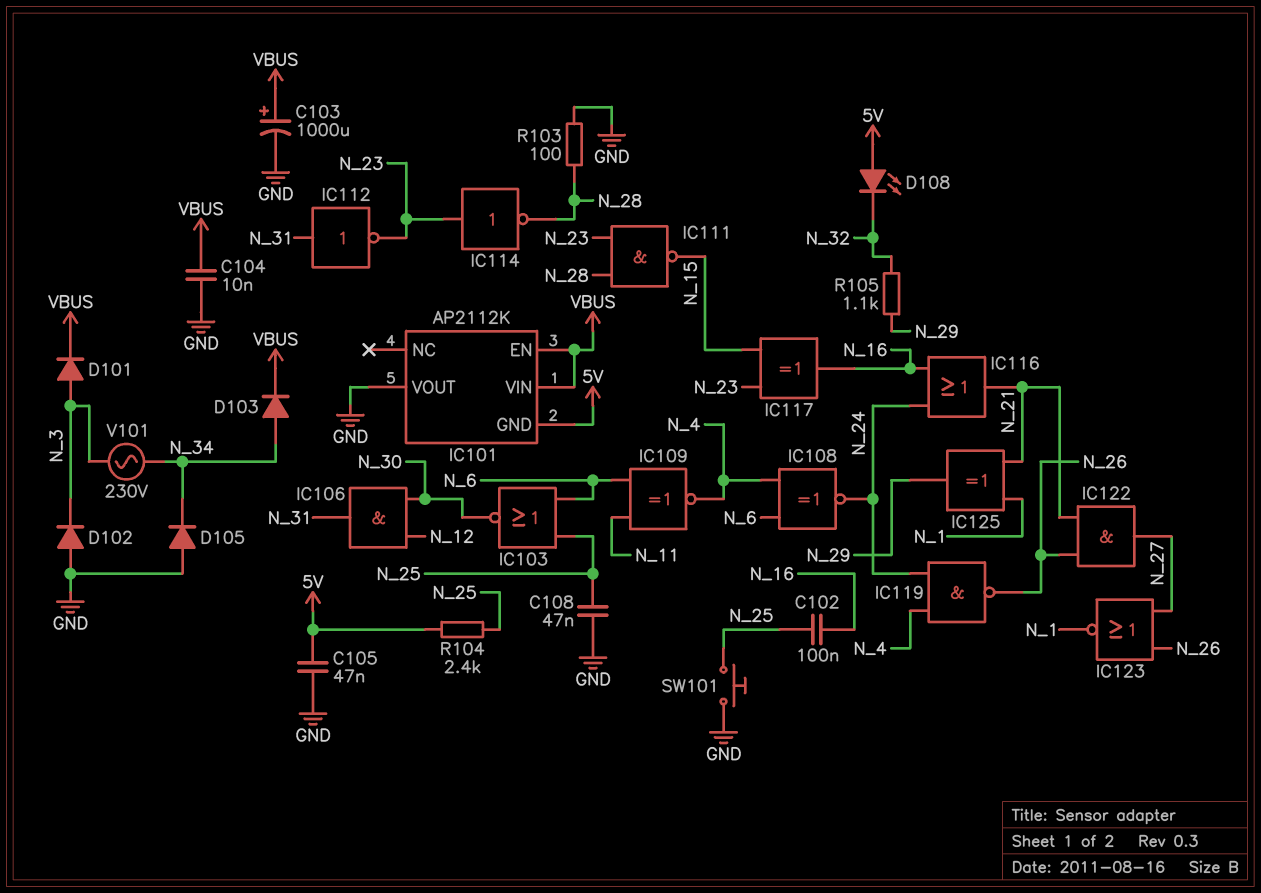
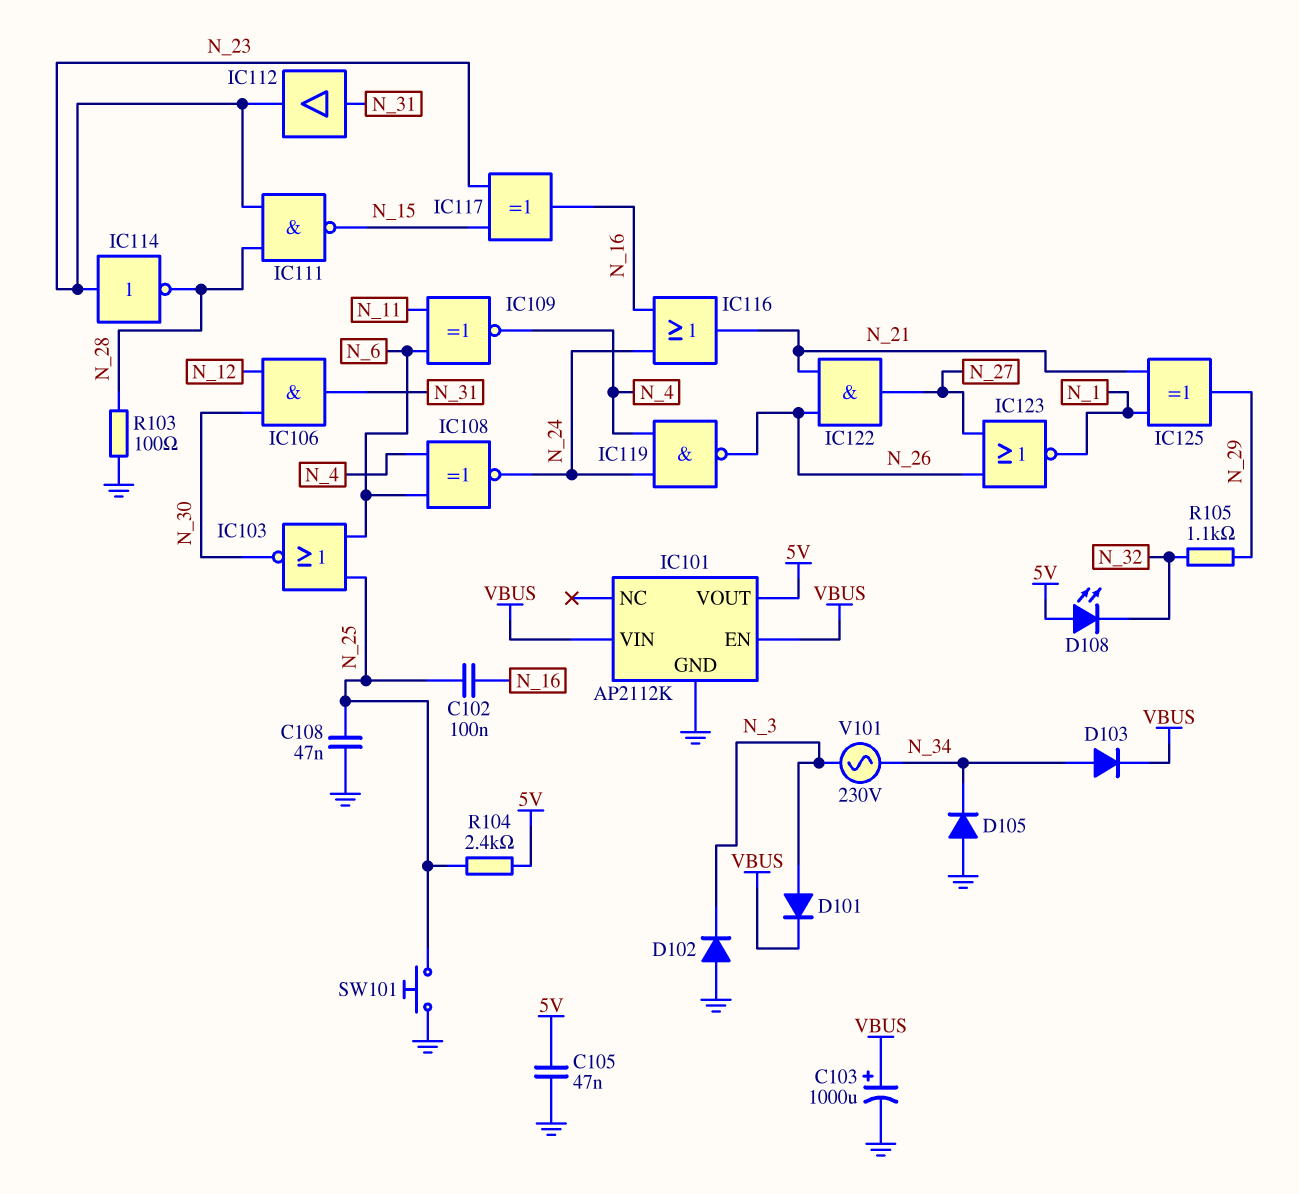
C104: 10nF (GND, VBUS) -> none
IC101 pin GND: 5V -> GND
IC101 pin VOUT: GND -> 5V
IC112: NOT (in N_31, out N_23) -> buffer (in N_31, out N_23)

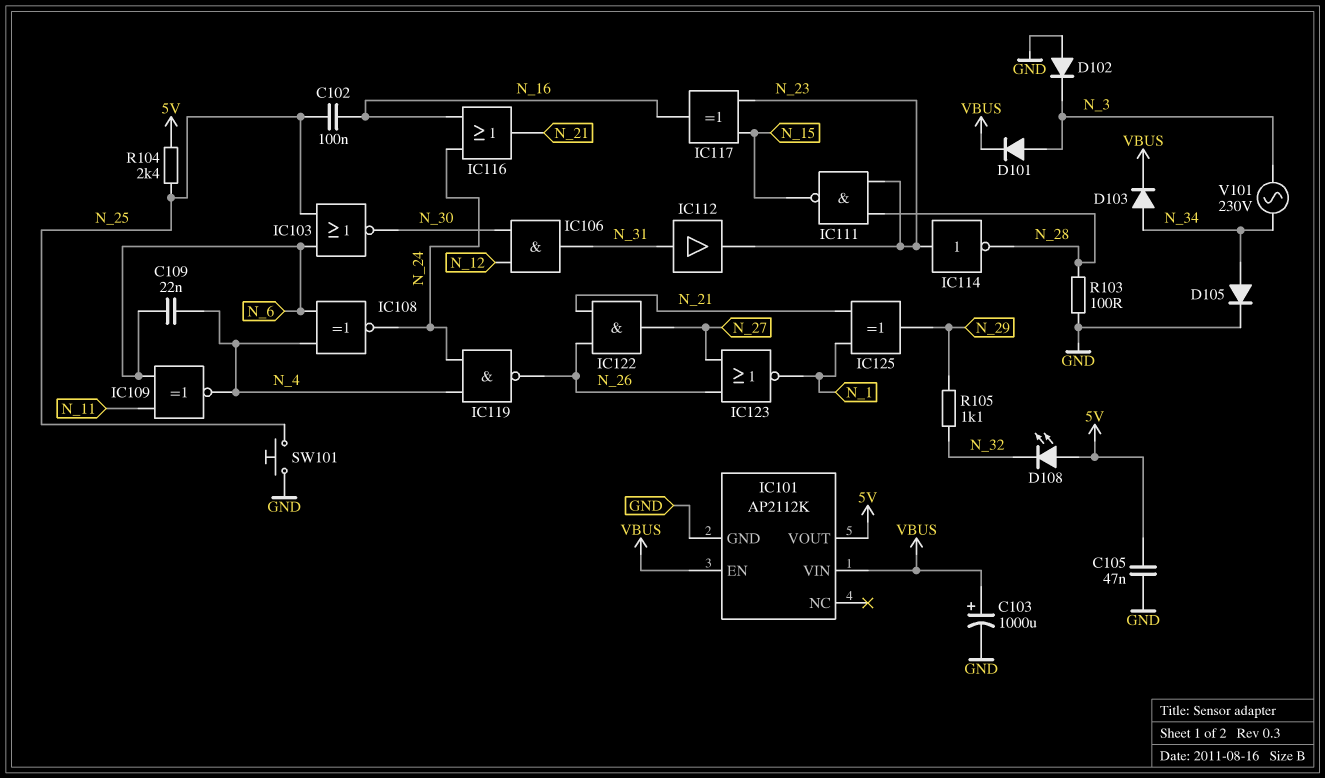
C108: 47nF (GND, N_25) -> none
C109: none -> 22nF (N_4, N_6)
D105: diode (A GND, K N_34) -> diode (A N_34, K GND)

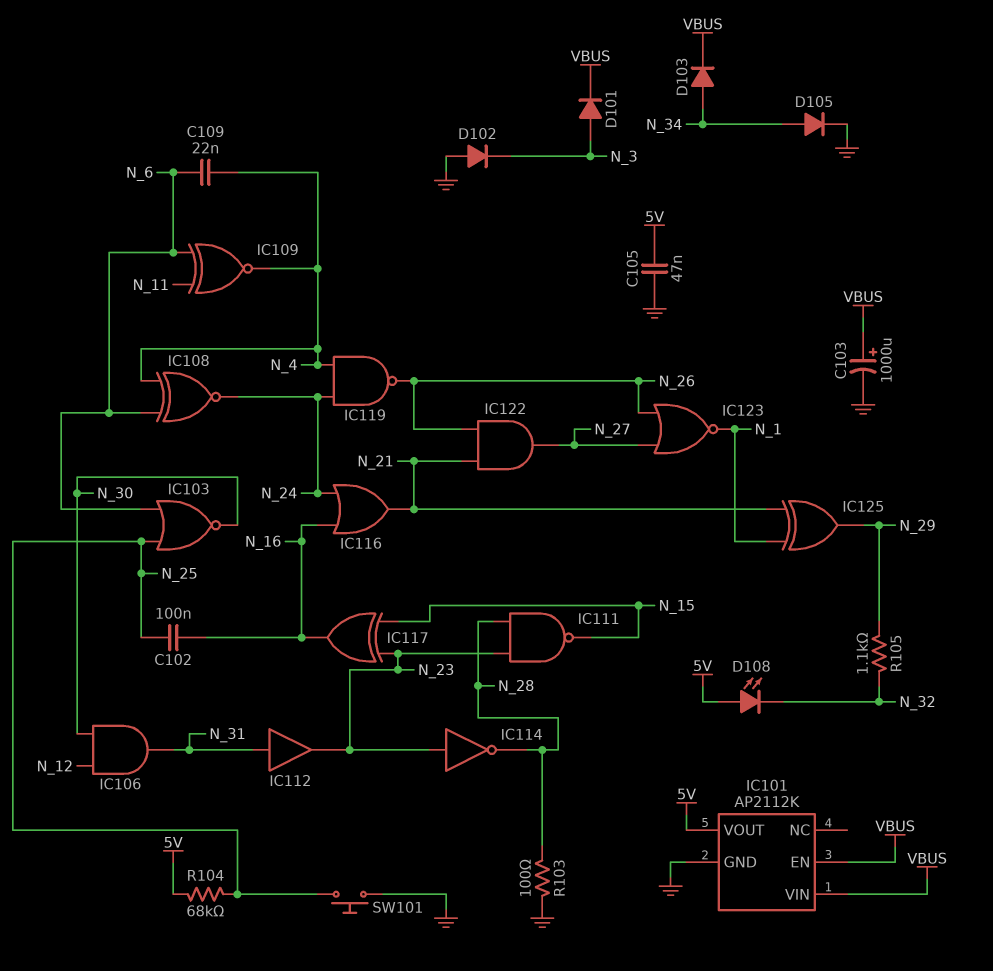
R104: 2.4k (5V, N_25) -> 68k (5V, N_25)
V101: AC 230V (N_3, N_34) -> none

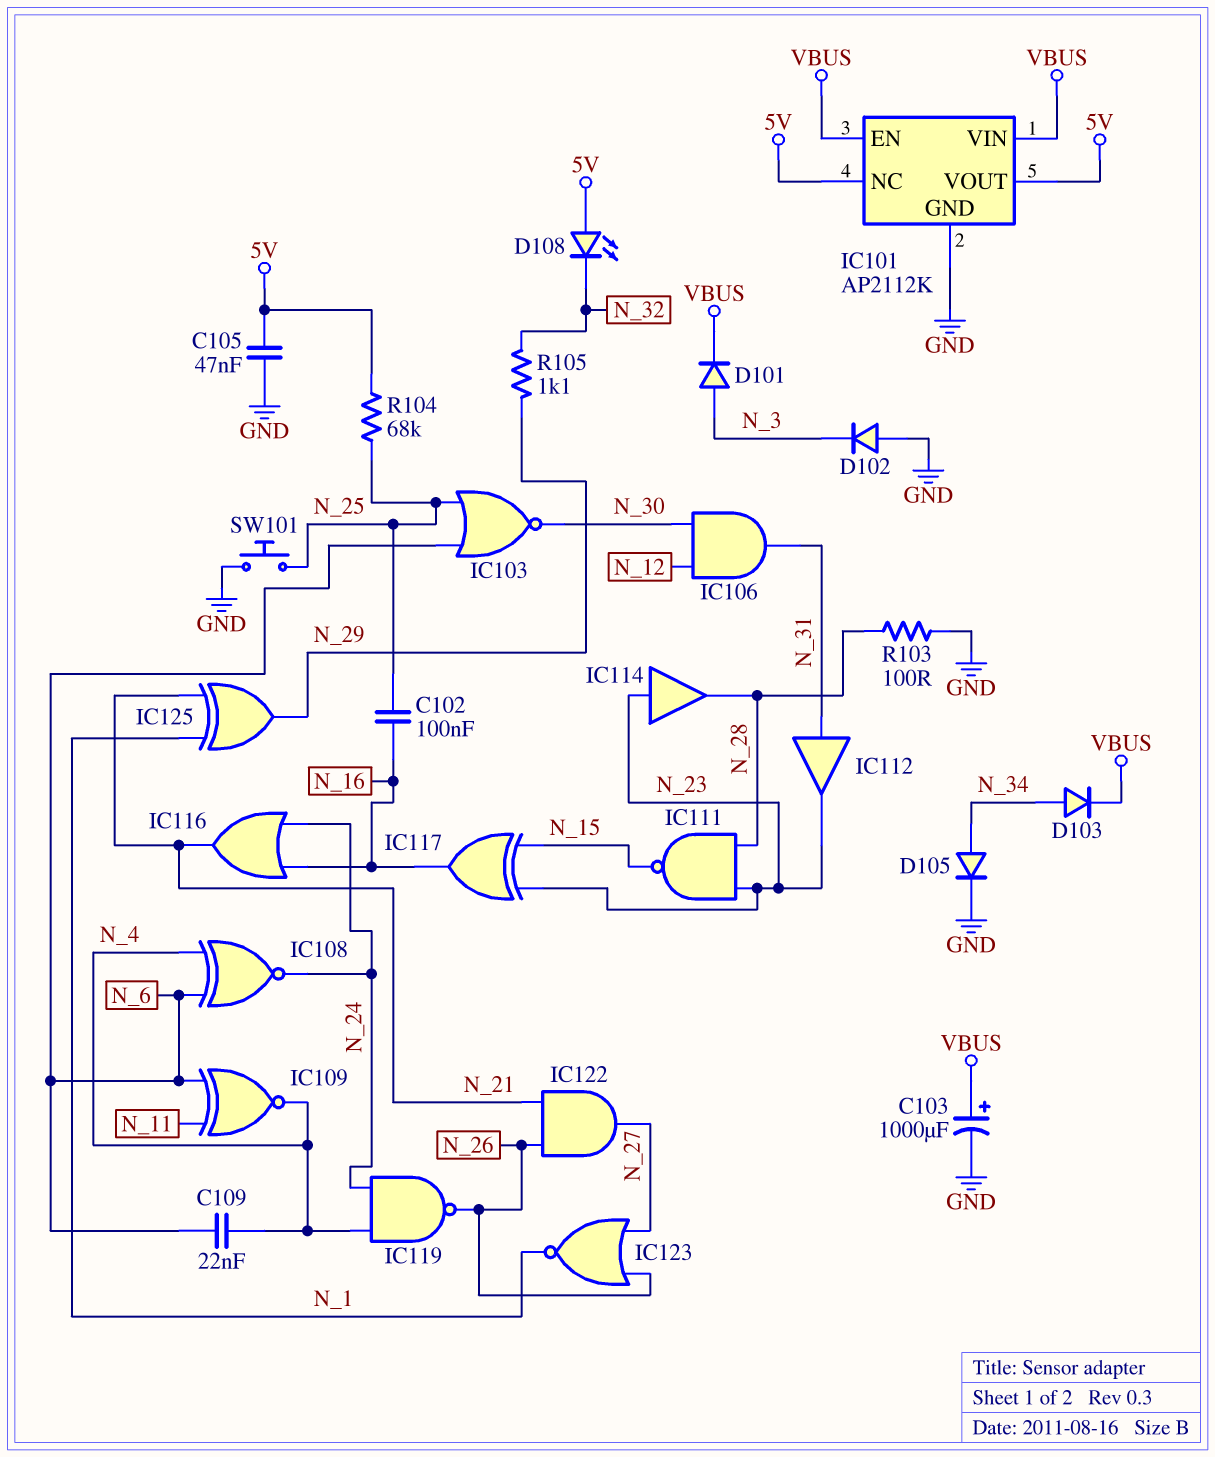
IC101 pin NC: none -> 5V
IC114: NOT (in N_23, out N_28) -> buffer (in N_23, out N_28)

